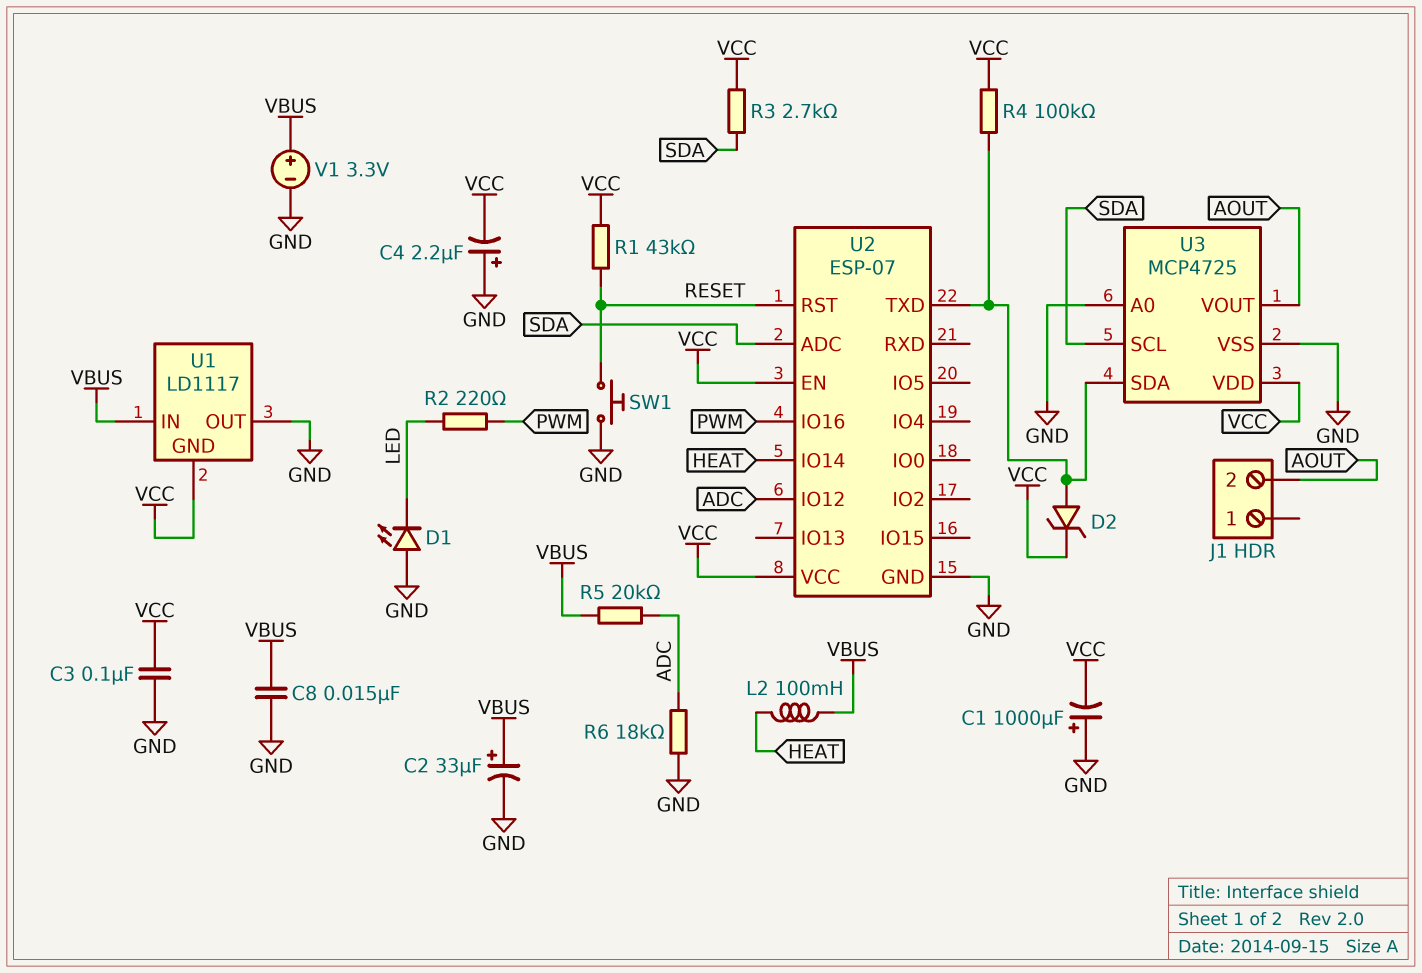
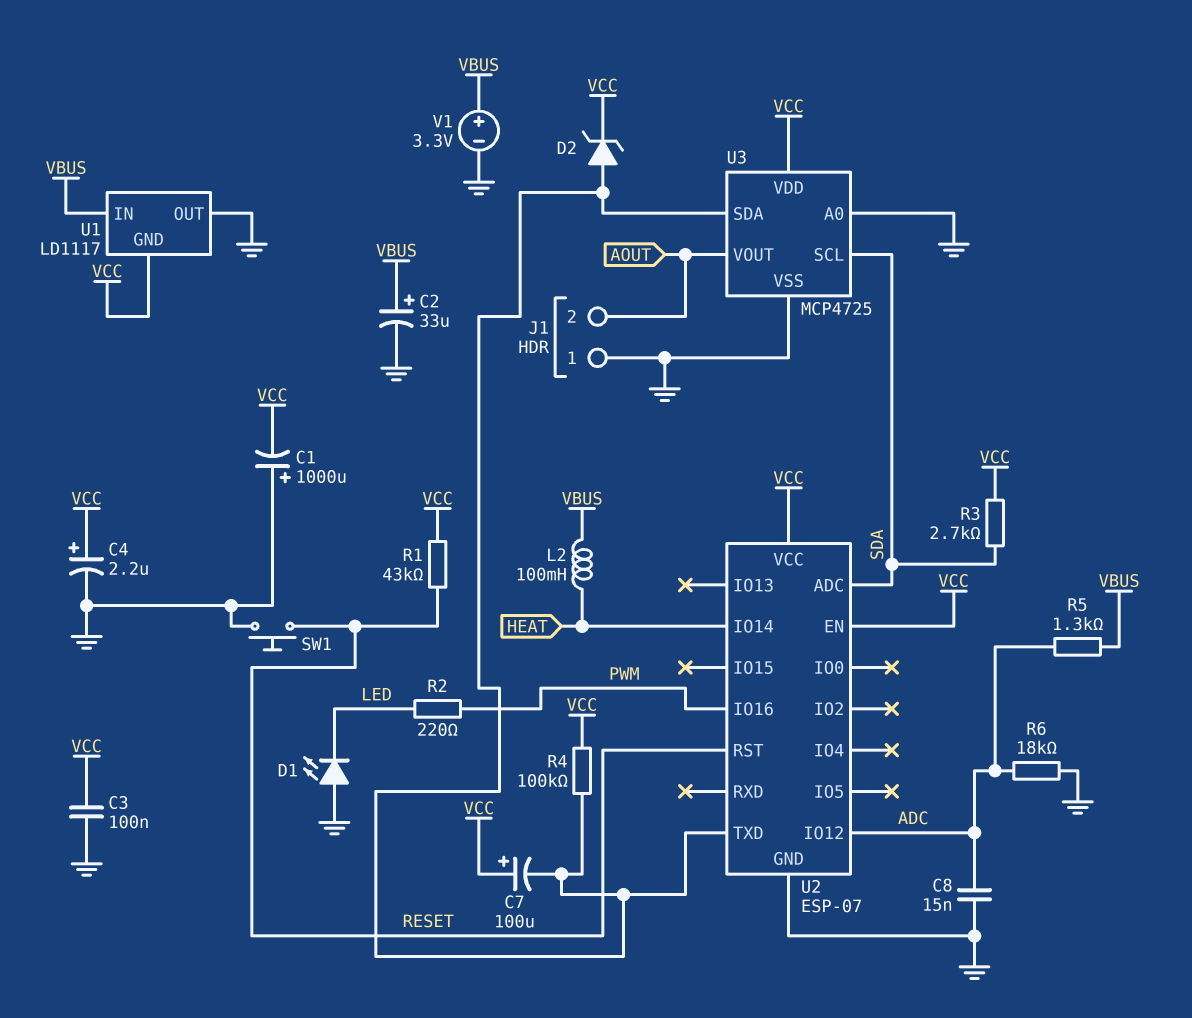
C4: 2.2uF (plus GND, minus VCC) -> 2.2uF (plus VCC, minus GND)
C7: none -> 100uF (plus VCC, minus U2/TXD)
C8: 15nF (GND, VBUS) -> 15nF (ADC, GND)
J1 pin 1: none -> GND
R5: 20k (ADC, VBUS) -> 1.3k (ADC, VBUS)

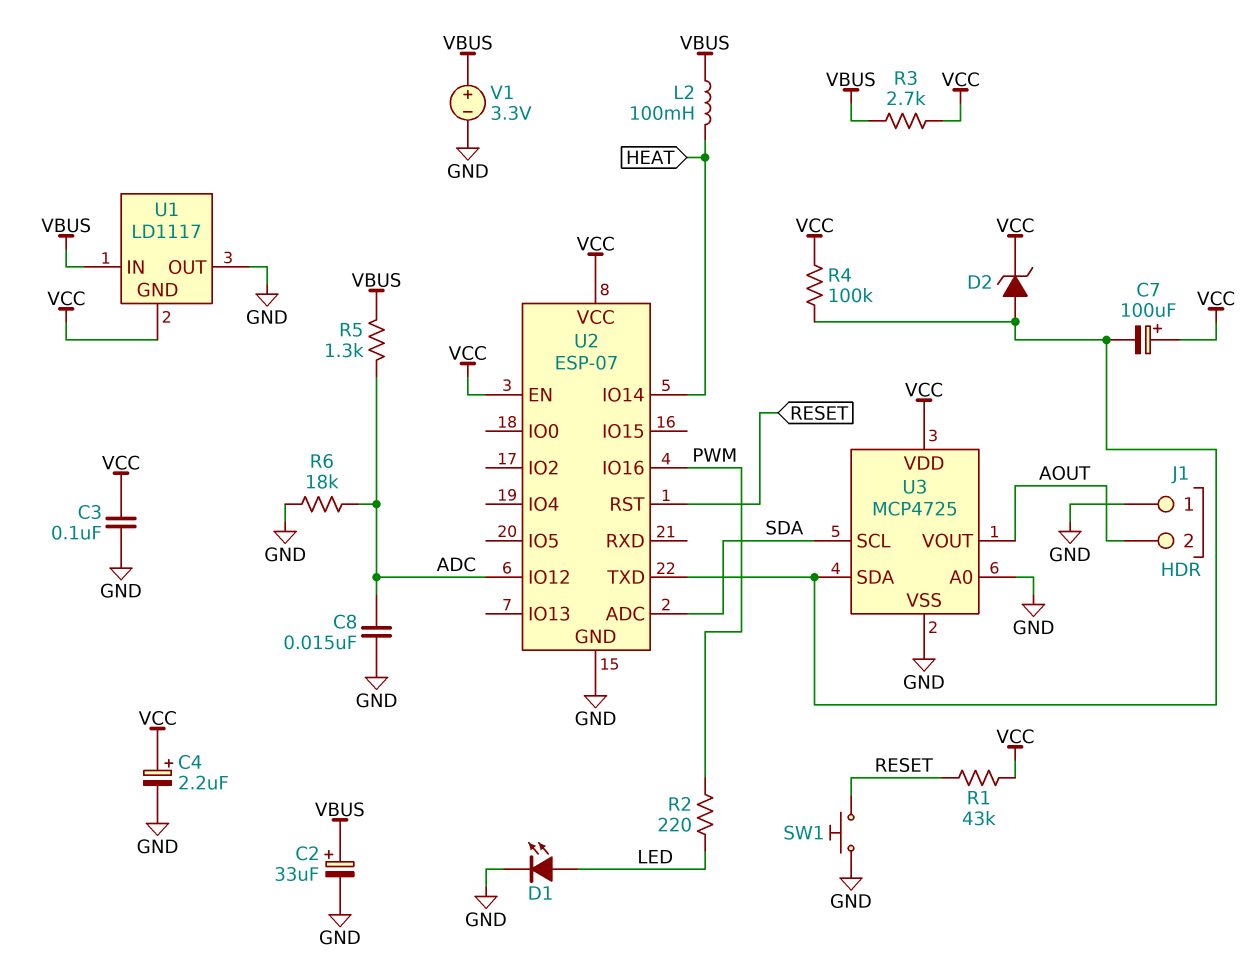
C1: 1000uF (plus GND, minus VCC) -> none
D1: LED (A GND, K LED) -> LED (A LED, K GND)
R3: 2.7k (SDA, VCC) -> 2.7k (VBUS, VCC)

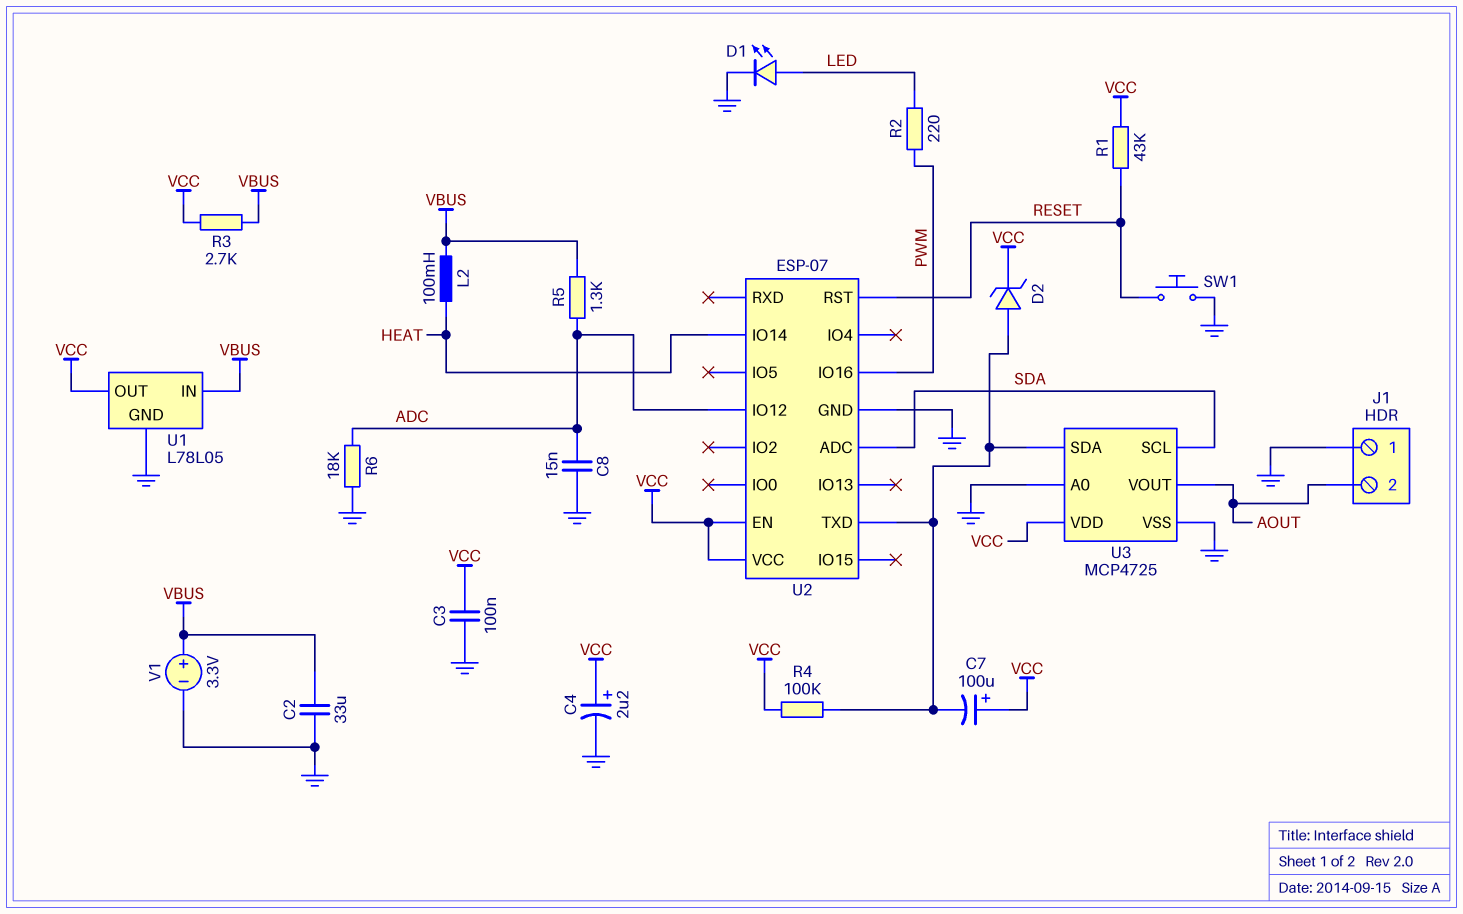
C2: 33uF (plus VBUS, minus GND) -> 33uF (GND, VBUS)
U1: LD1117 -> L78L05
U1 pin GND: VCC -> GND
U1 pin OUT: GND -> VCC

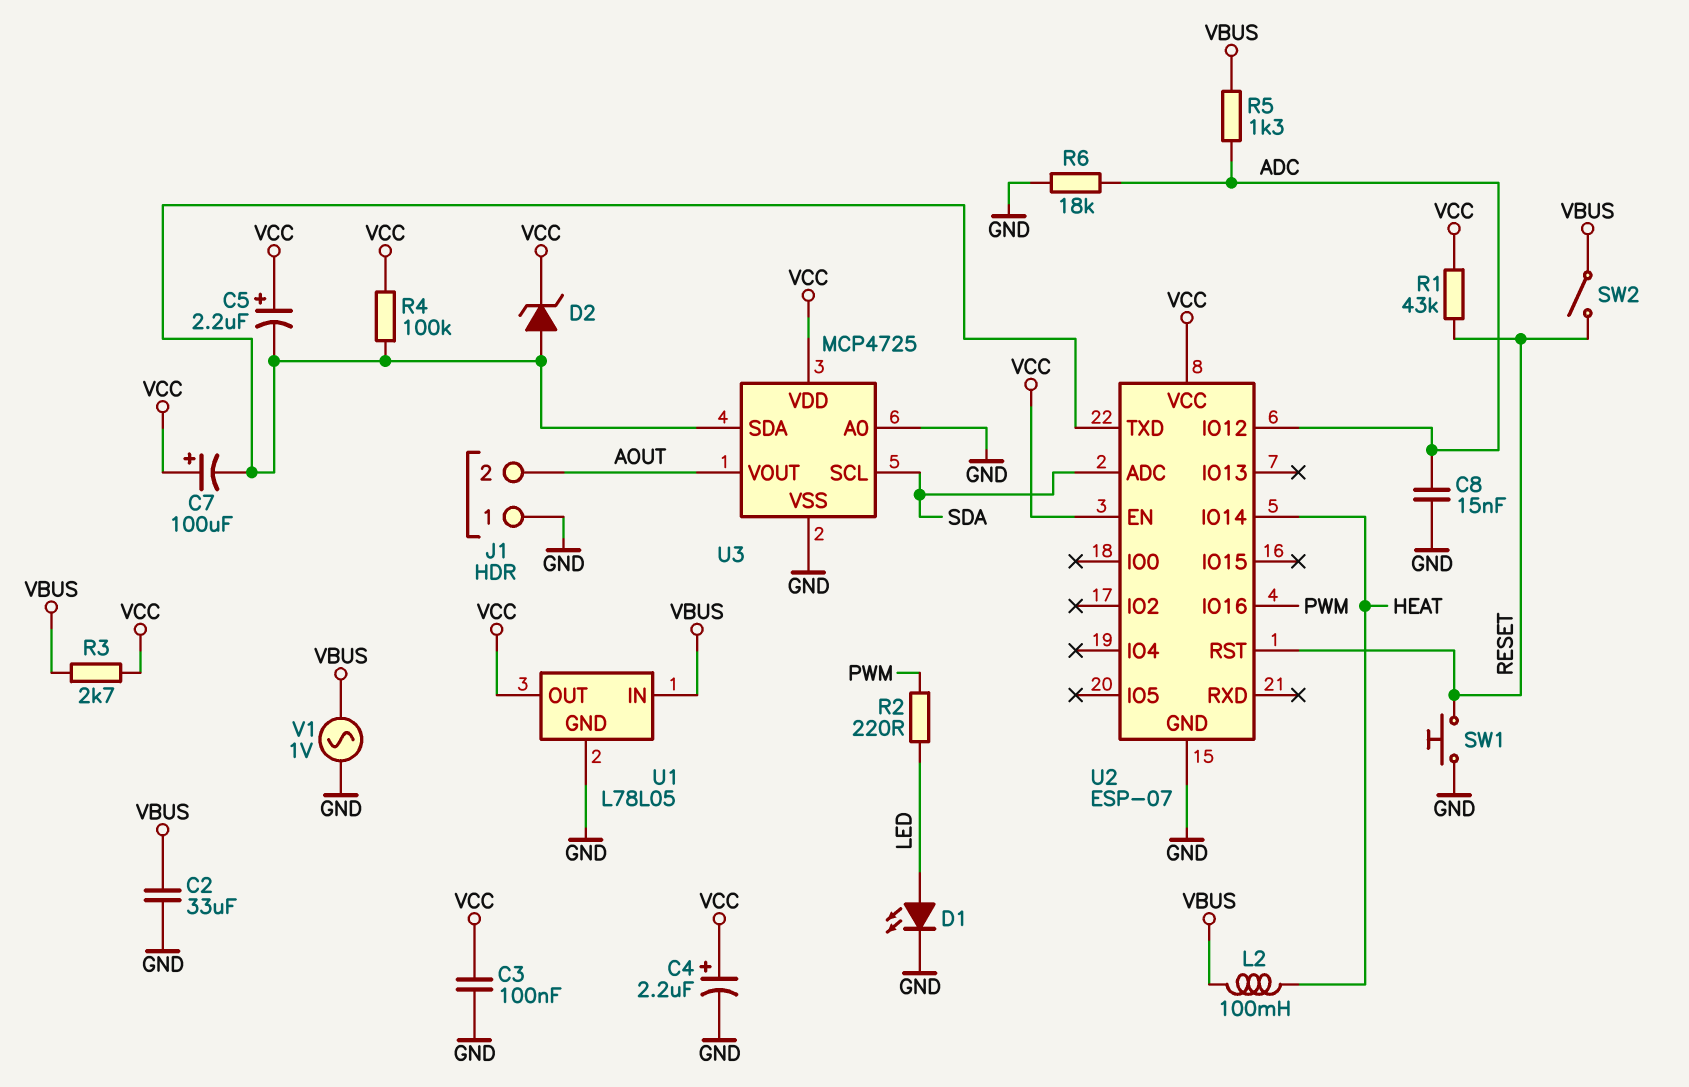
C5: none -> 2.2uF (plus VCC, minus U2/TXD)
SW2: none -> switch (RESET, VBUS)
V1: 3.3V (plus VBUS, minus GND) -> AC 1V (GND, VBUS)

